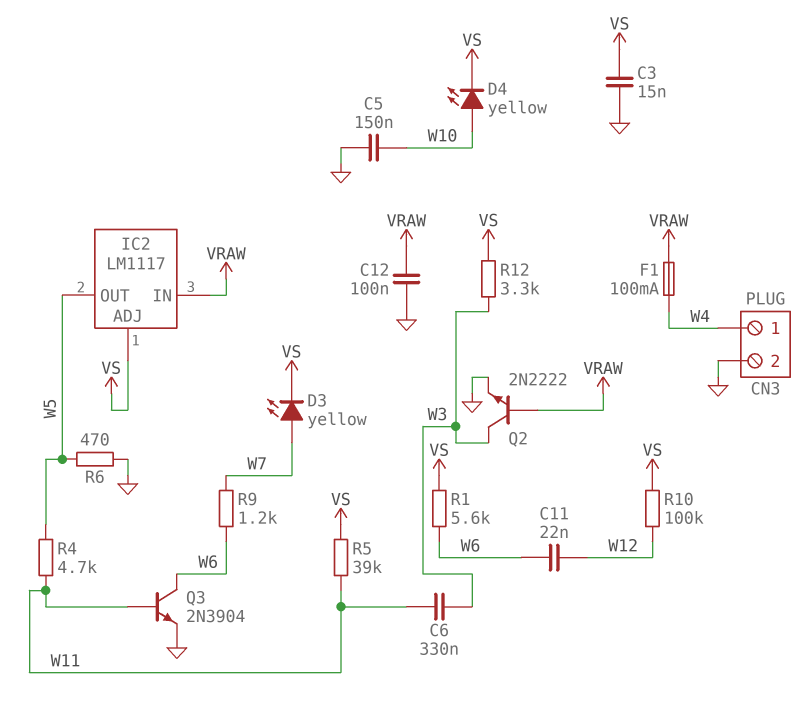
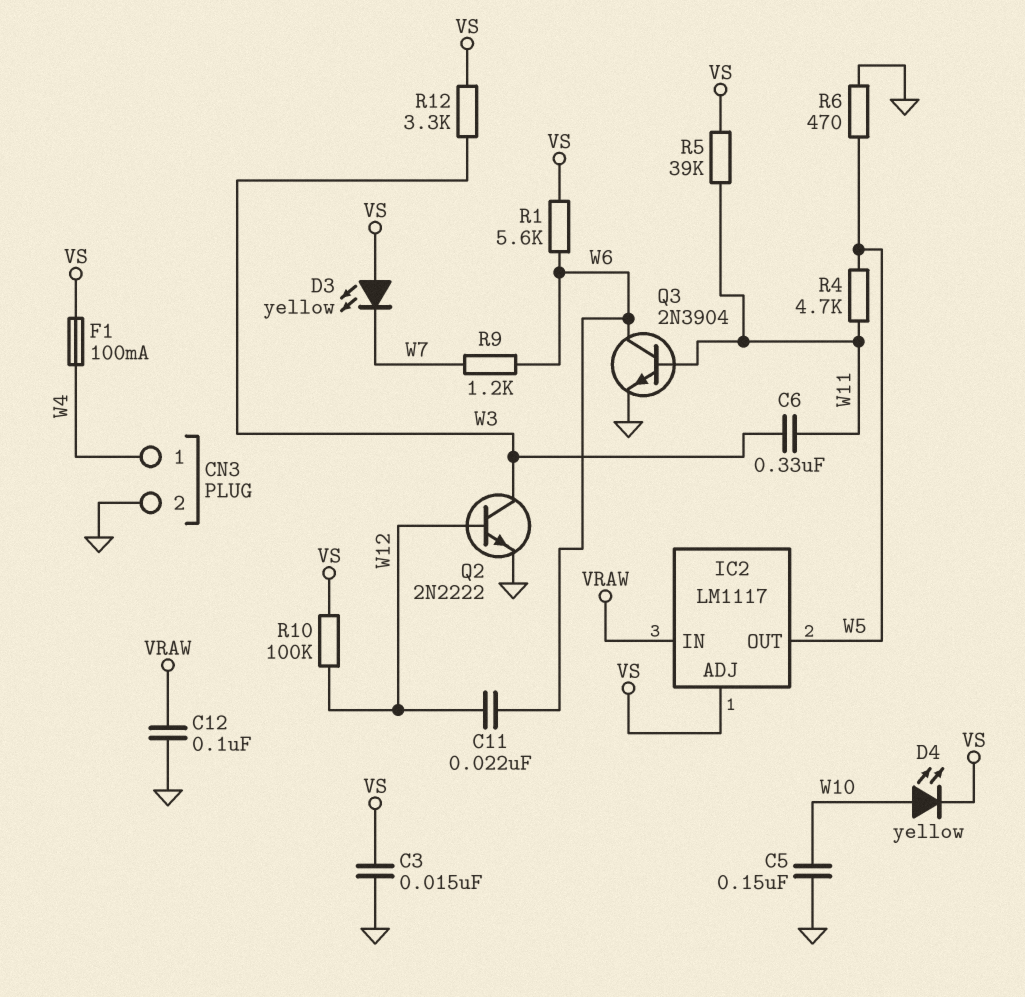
D3: LED yellow (A W7, K VS) -> LED yellow (A VS, K W7)
F1: 100mA (VRAW, W4) -> 100mA (VS, W4)
Q2: NPN 2N2222 (B VRAW, C W3, E GND) -> NPN 2N2222 (B W12, C W3, E GND)

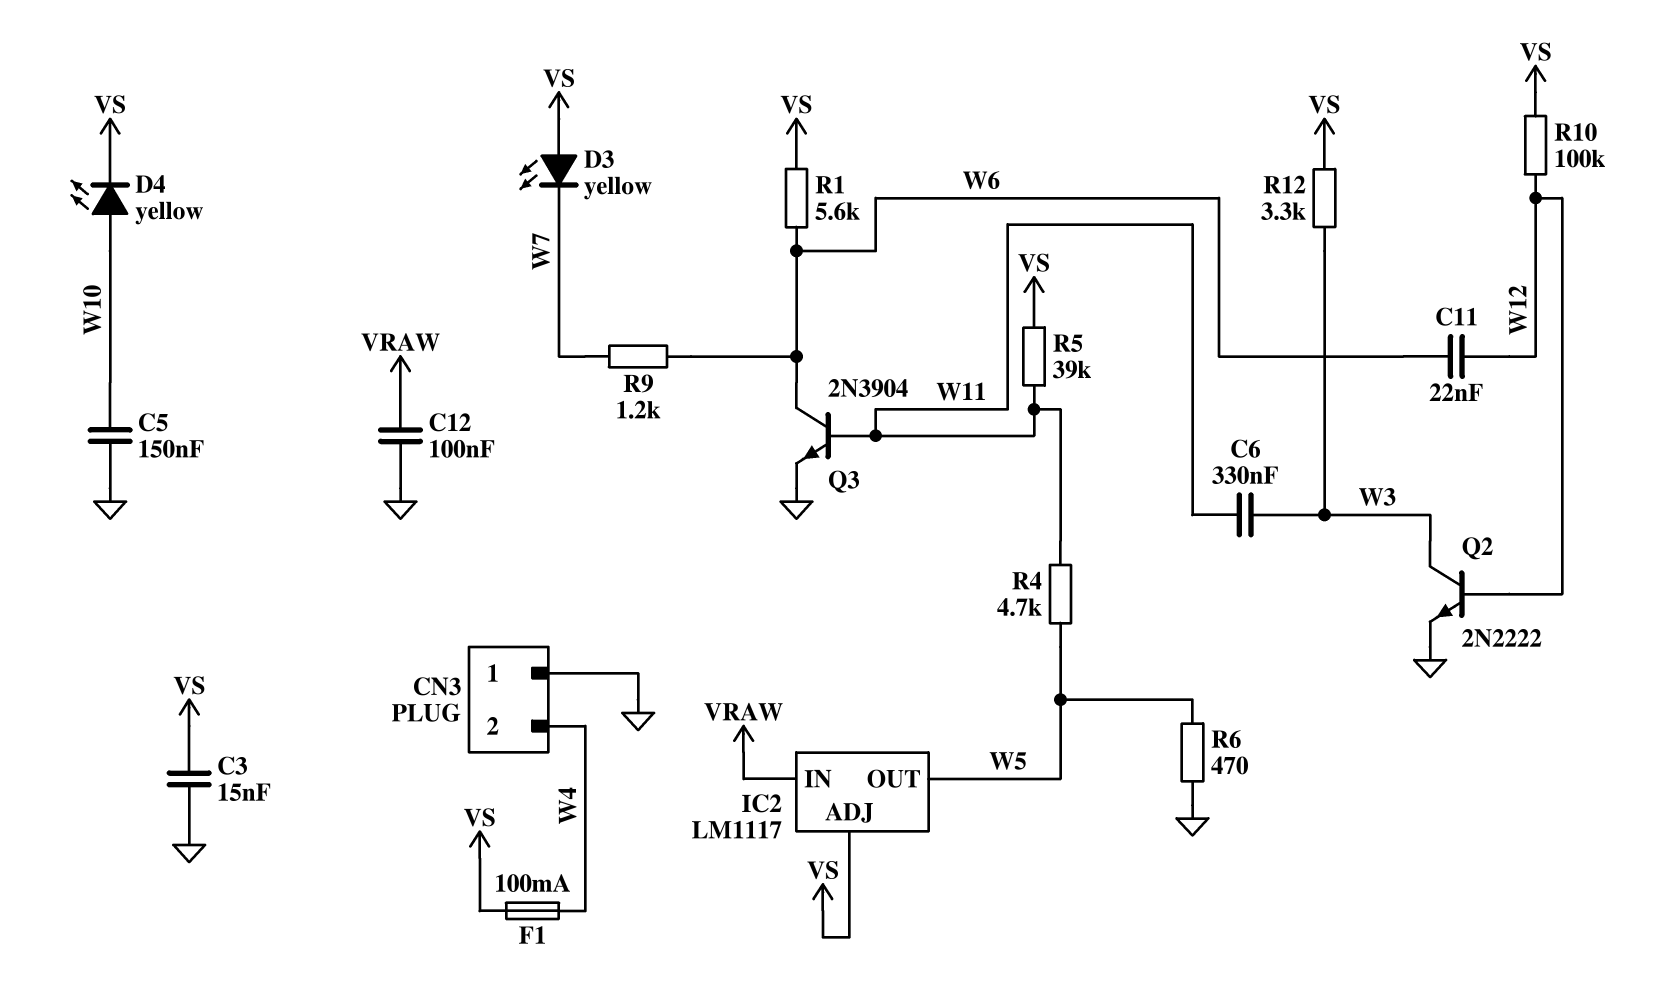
CN3 pin 1: W4 -> GND
CN3 pin 2: GND -> W4

